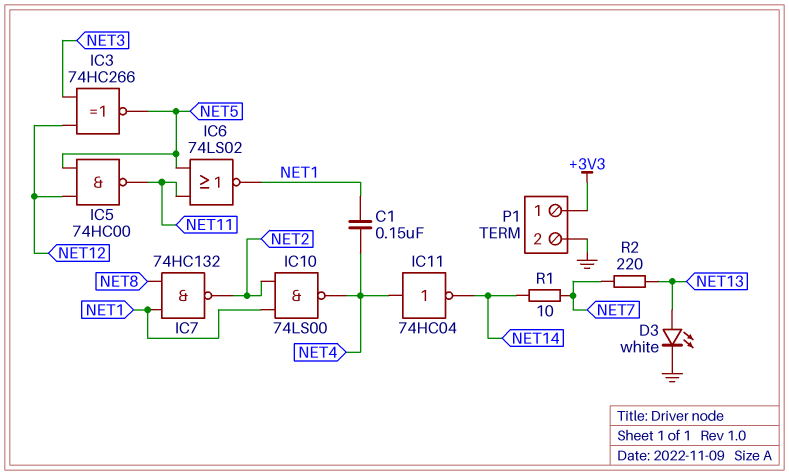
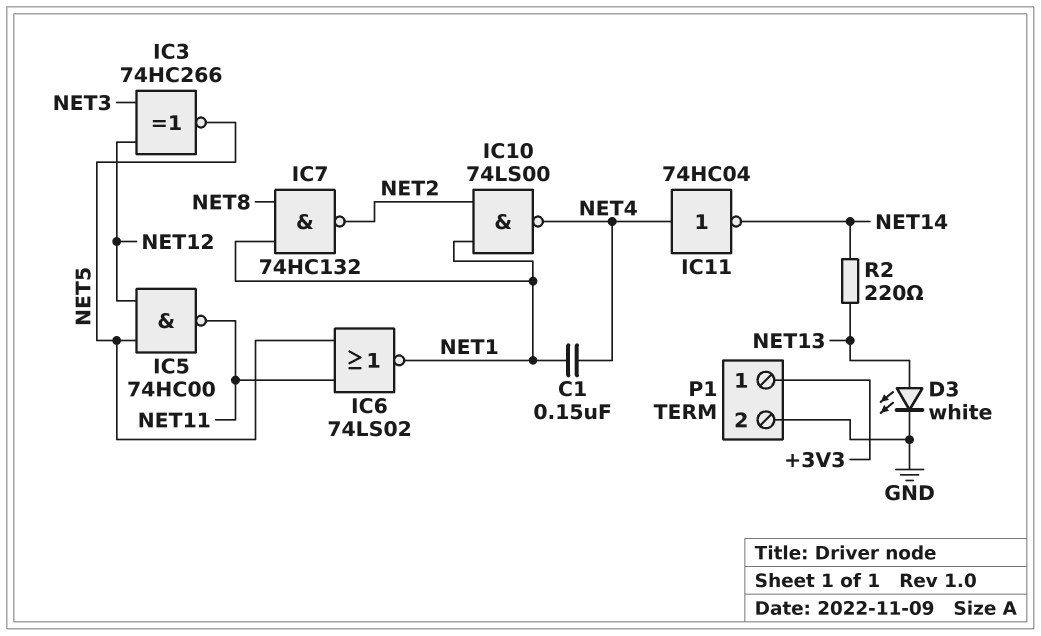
R1: 10 (NET7, NET14) -> none
R2: 220 (NET7, NET13) -> 220 (NET13, NET14)

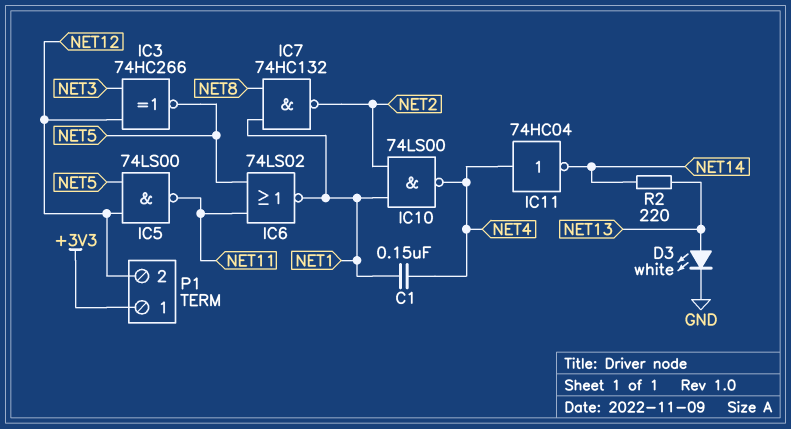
IC5: NAND 74HC00 (in NET5, in NET12, out NET11) -> NAND 74LS00 (in NET5, in NET12, out NET11)
P1 pin 2: GND -> NET12

